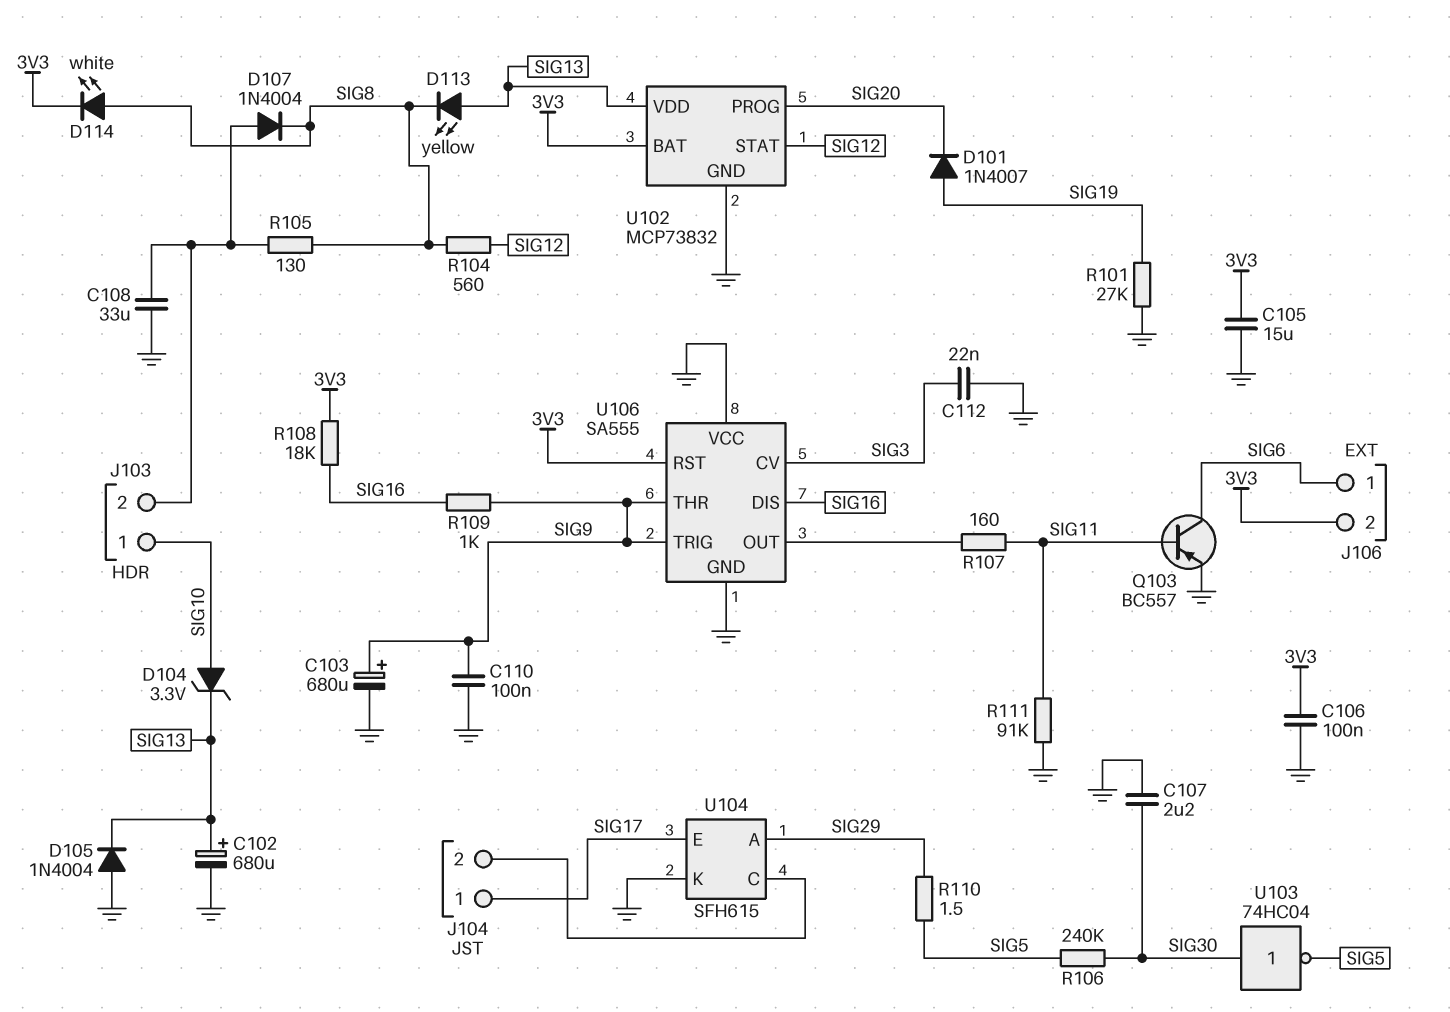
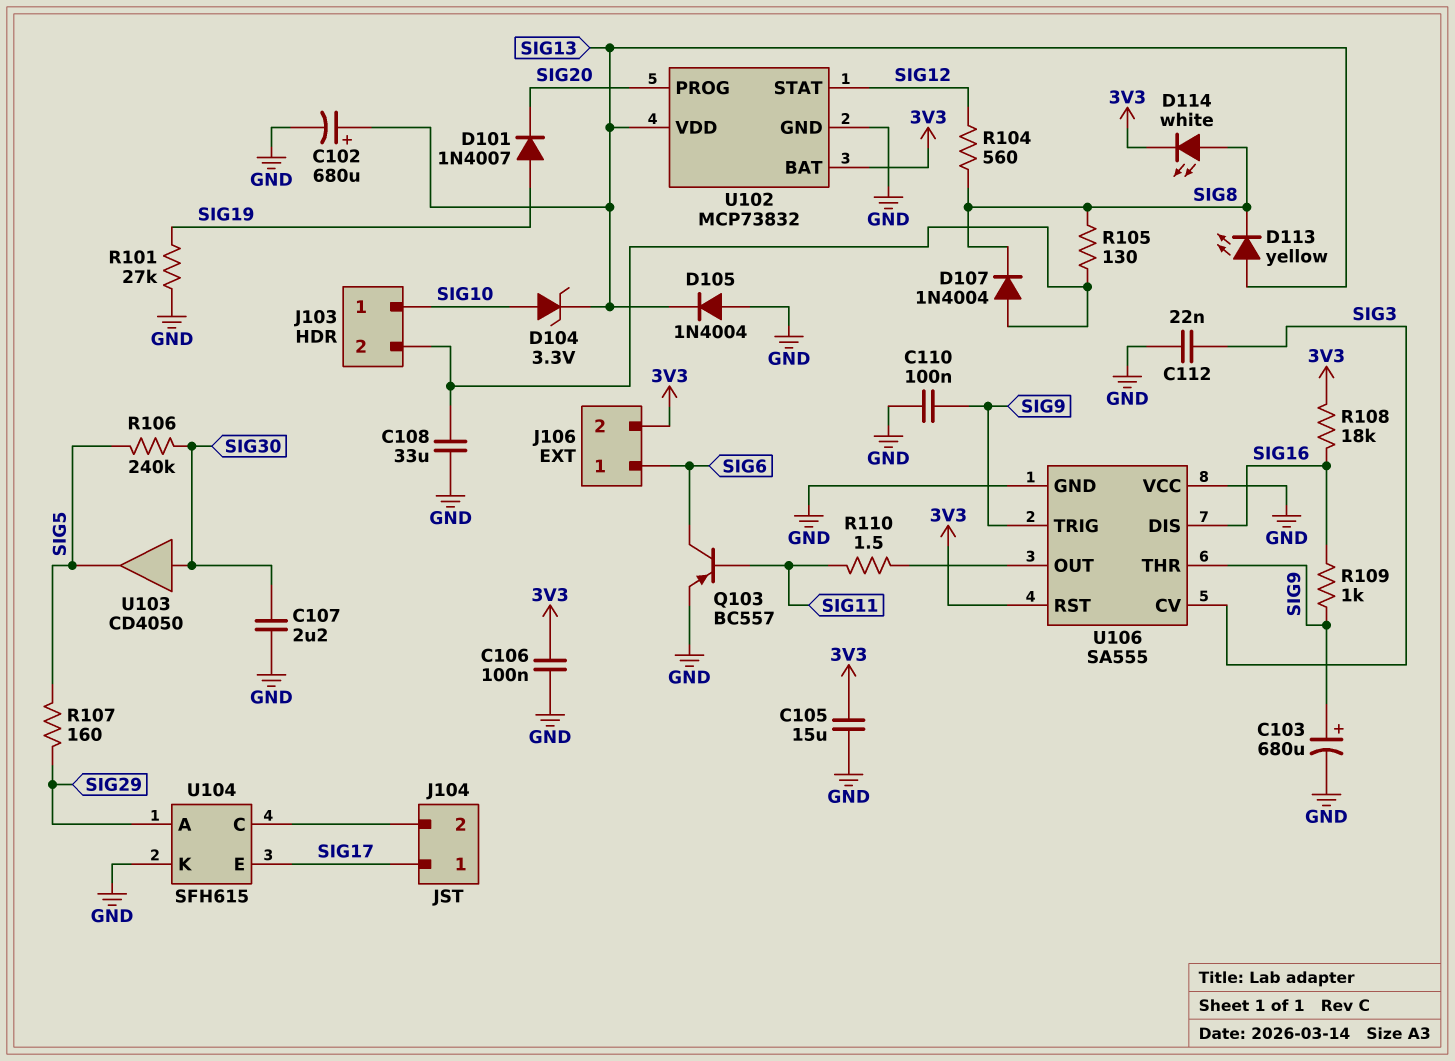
R107: 160 (SIG11, U106/OUT) -> 160 (SIG5, SIG29)
R110: 1.5 (SIG5, SIG29) -> 1.5 (SIG11, U106/OUT)
R111: 91k (GND, SIG11) -> none
U103: NOT 74HC04 (in SIG30, out SIG5) -> buffer CD4050 (in SIG30, out SIG5)

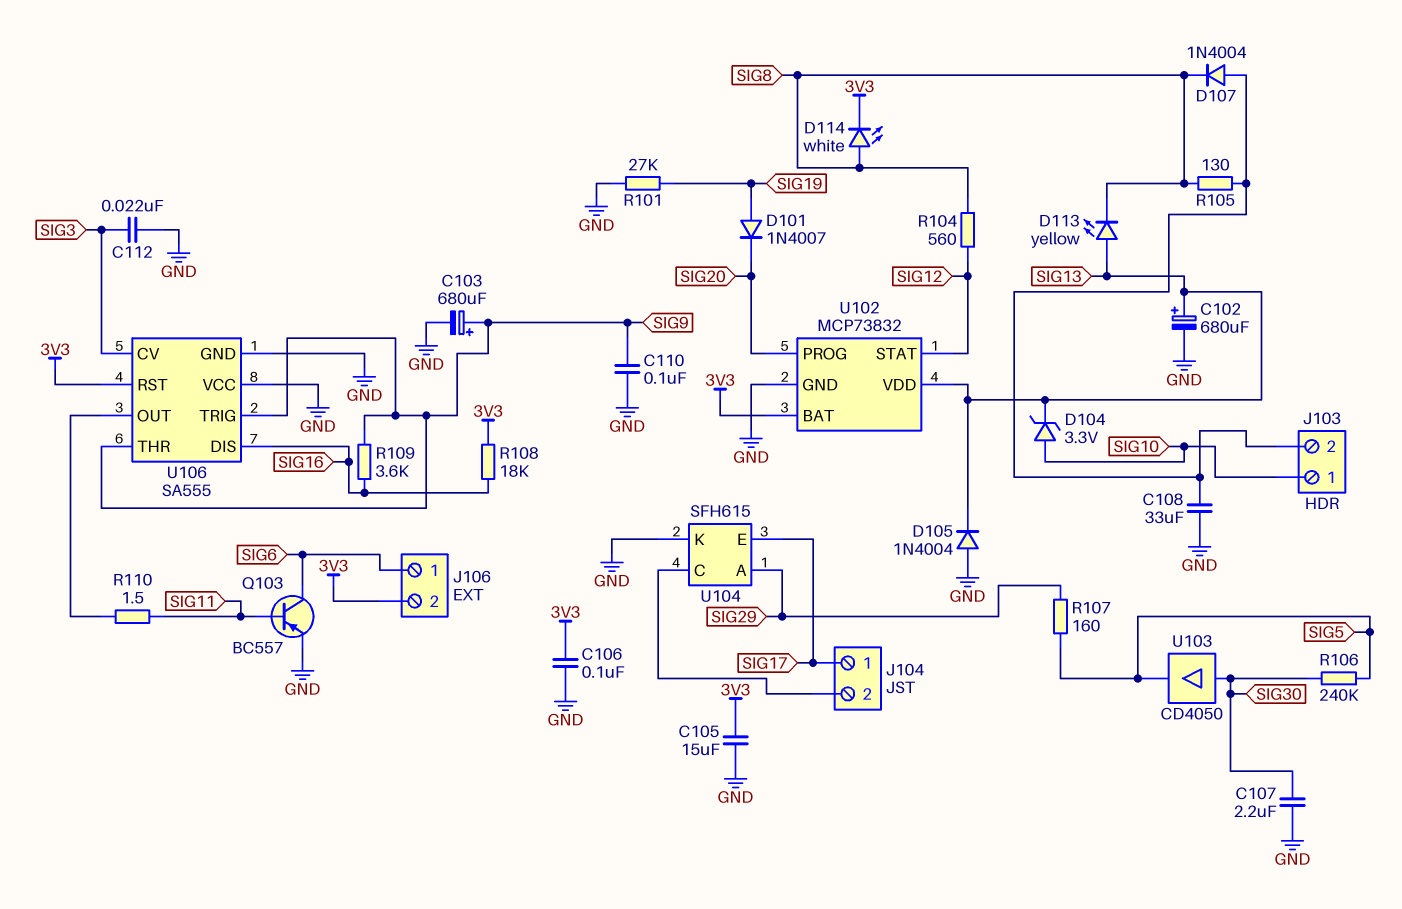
R109: 1k (SIG9, SIG16) -> 3.6k (SIG9, SIG16)

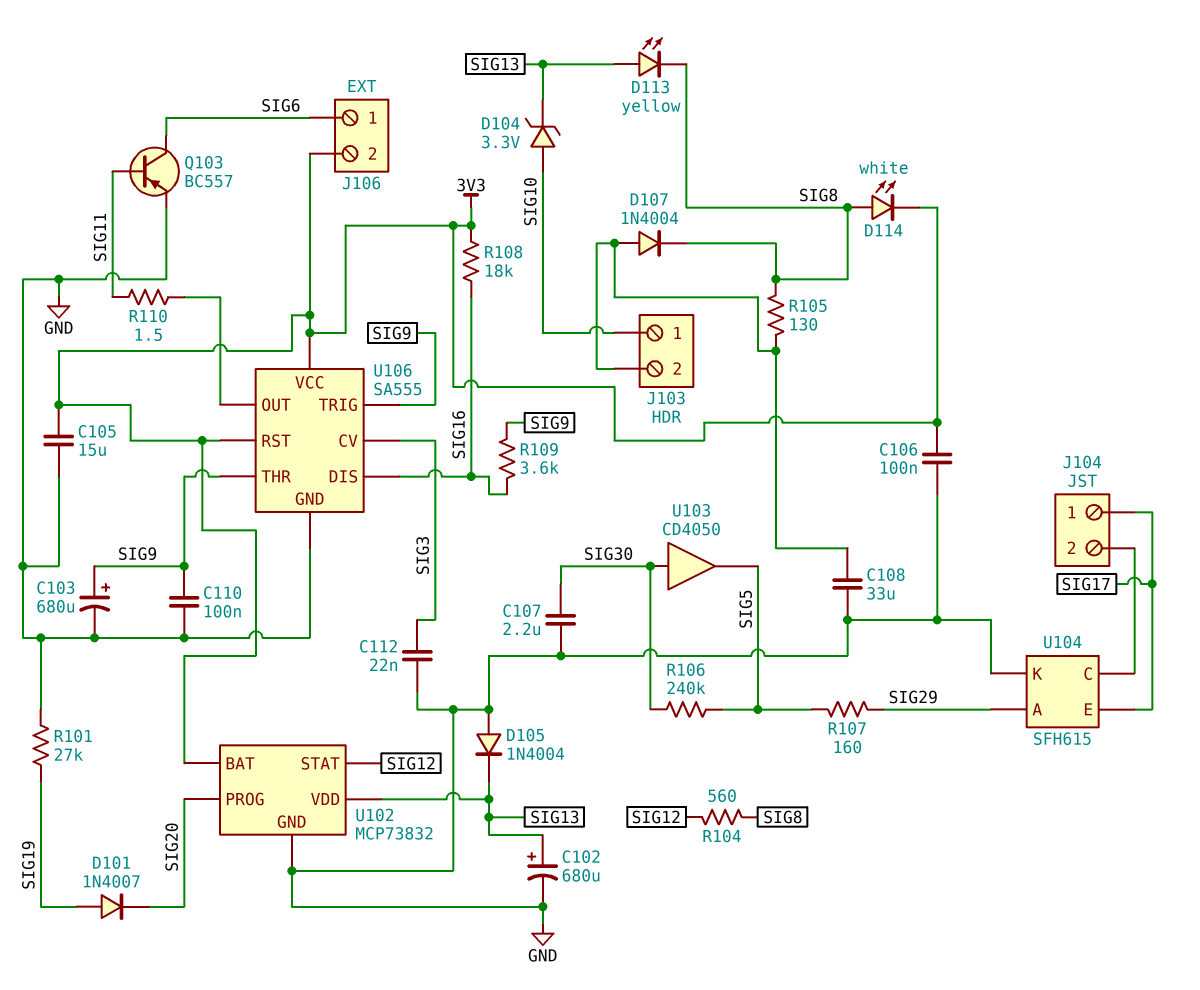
U106 pin VCC: GND -> 3V3

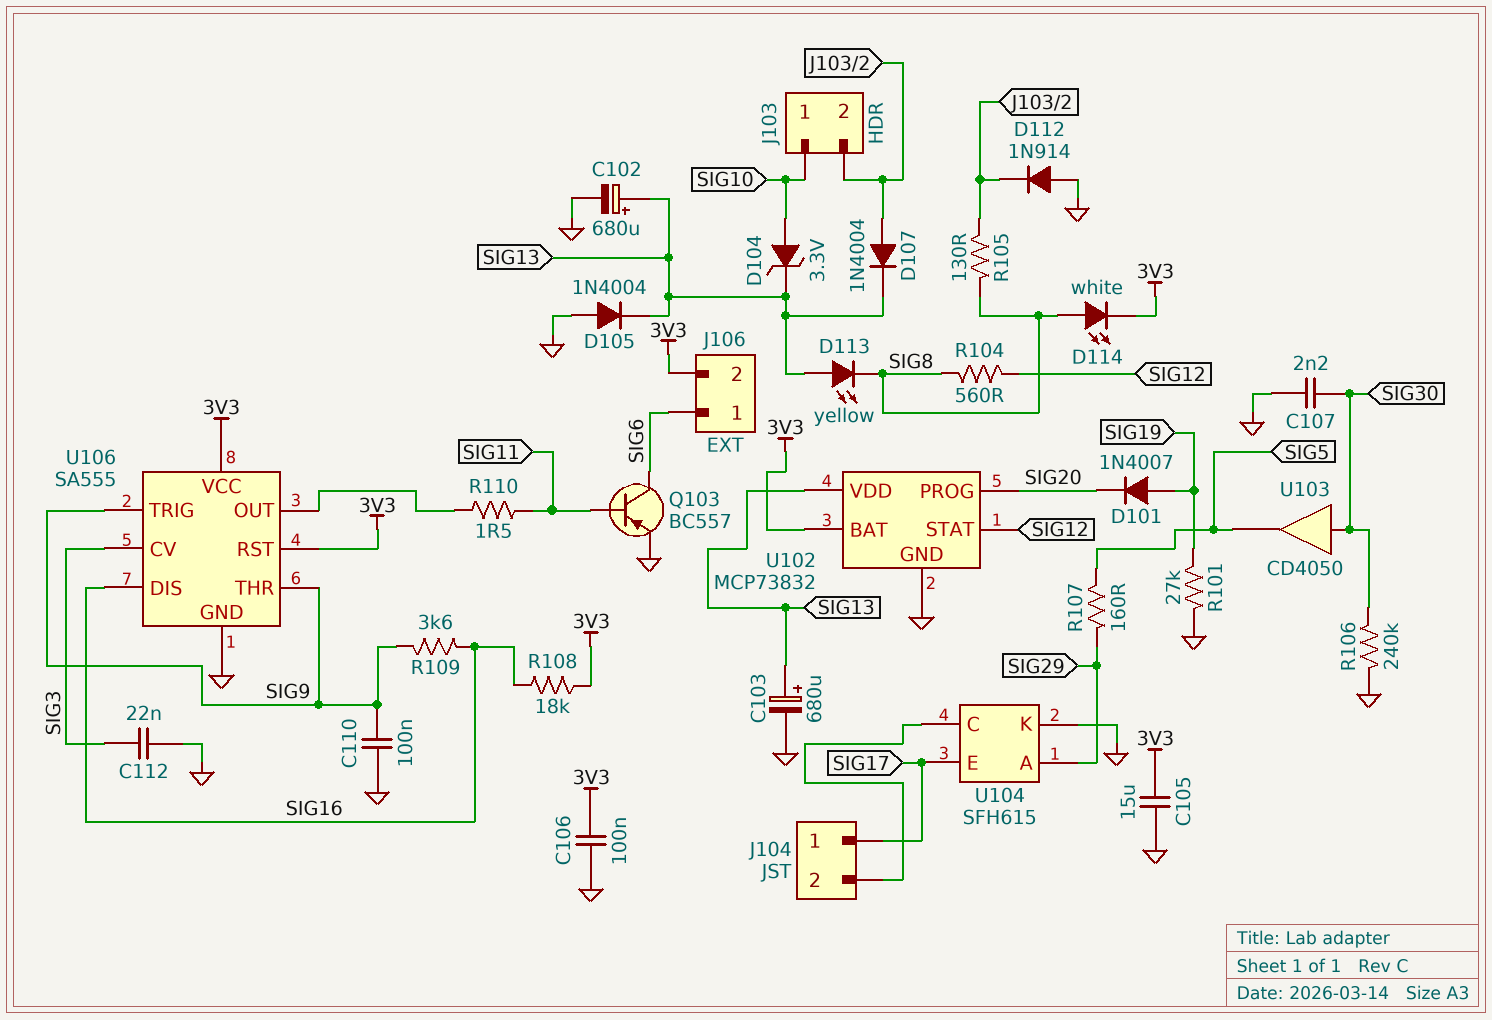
C103: 680uF (plus SIG9, minus GND) -> 680uF (plus SIG13, minus GND)
C107: 2.2uF (GND, SIG30) -> 2.2nF (GND, SIG30)
C108: 33uF (GND, J103/2) -> none
D107: diode 1N4004 (A J103/2, K SIG8) -> diode 1N4004 (A J103/2, K SIG13)
D112: none -> diode 1N914 (A GND, K J103/2)
R106: 240k (SIG5, SIG30) -> 240k (GND, SIG30)

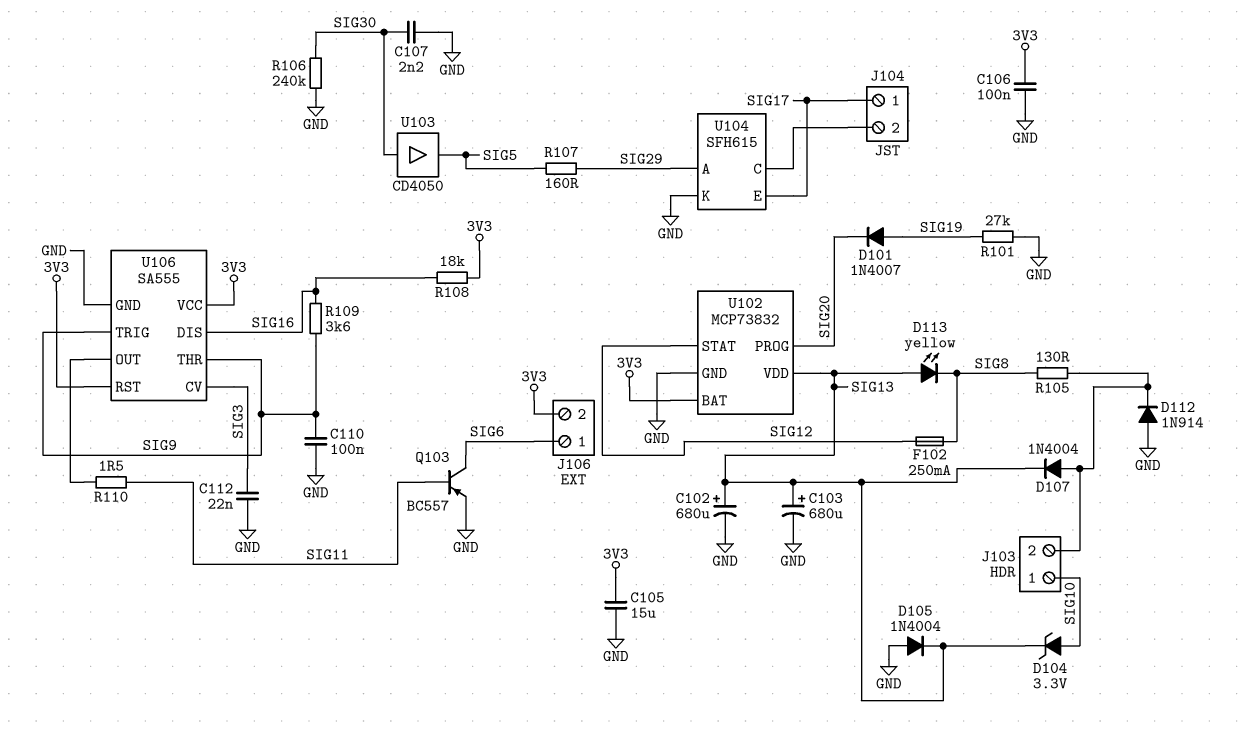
D114: LED white (A SIG8, K 3V3) -> none
F102: none -> 250mA (SIG8, SIG12)
R104: 560 (SIG8, SIG12) -> none

